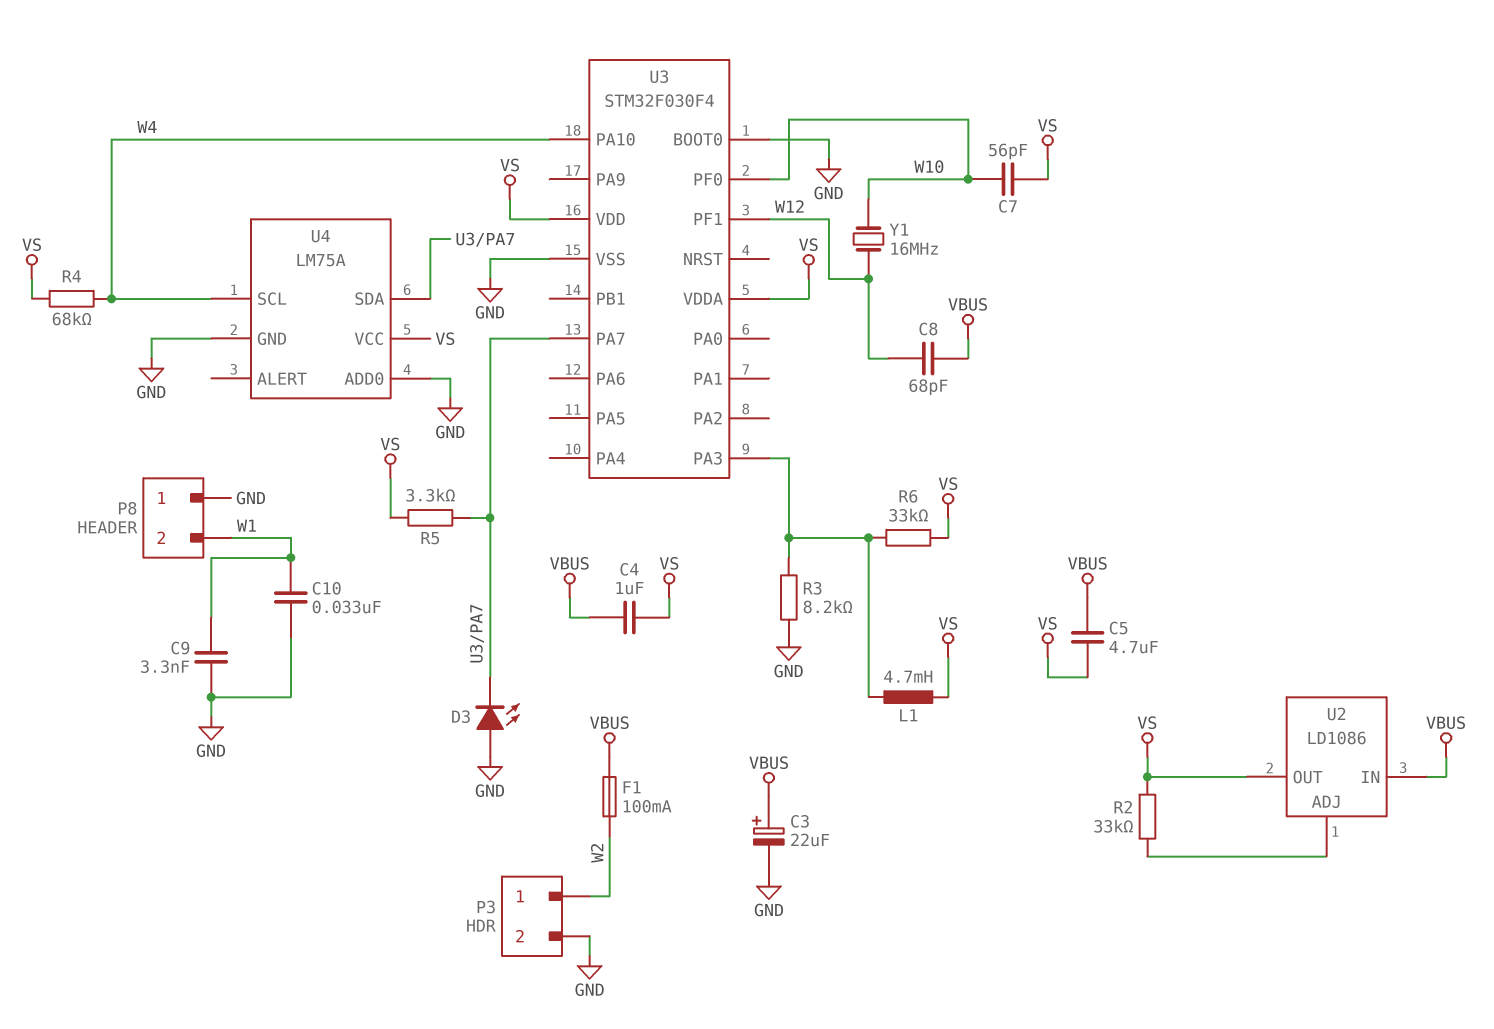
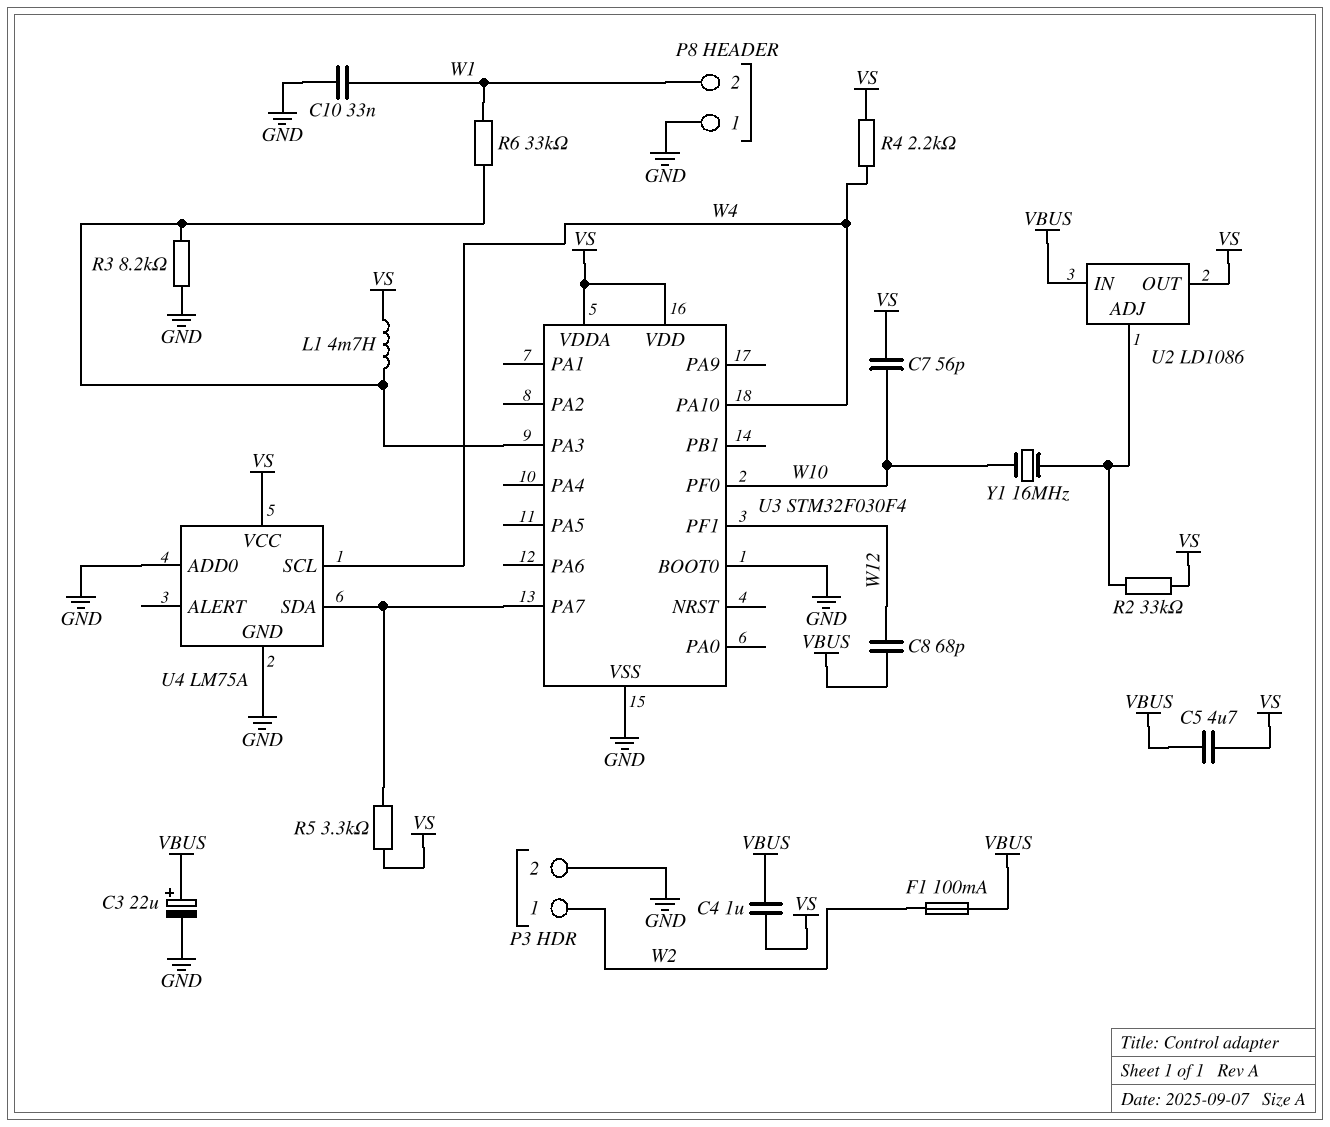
C9: 3.3nF (GND, W1) -> none
D3: LED (A GND, K U3/PA7) -> none
R4: 68k (VS, W4) -> 2.2k (VS, W4)
R6: 33k (U3/PA3, VS) -> 33k (U3/PA3, W1)
Y1: 16MHz (W10, W12) -> 16MHz (U2/ADJ, W10)

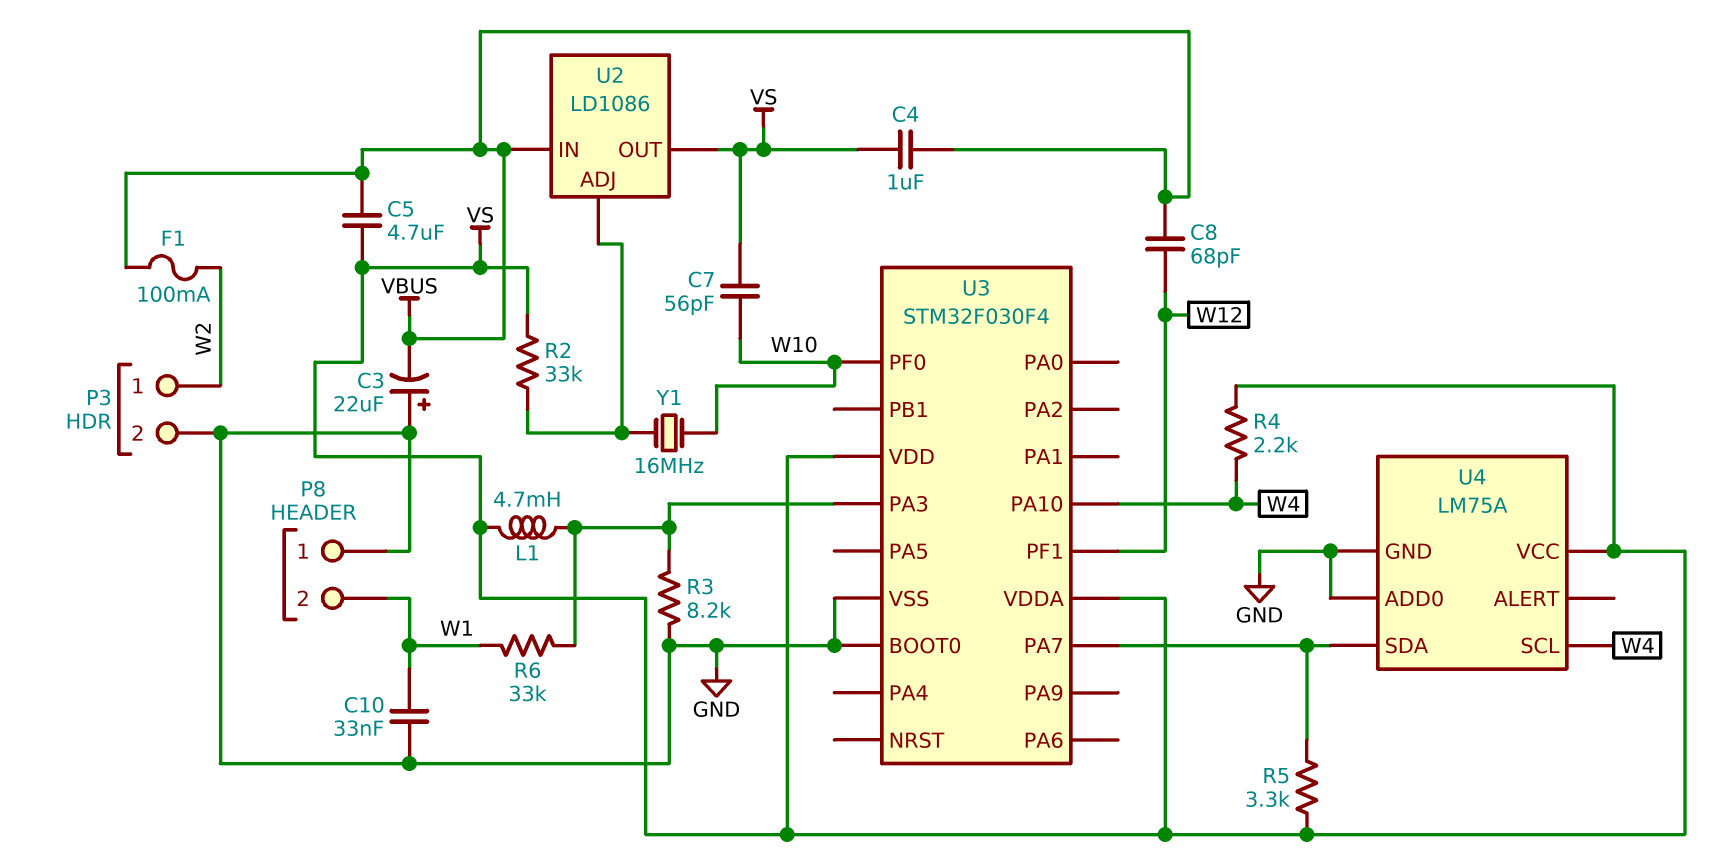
C3: 22uF (plus VBUS, minus GND) -> 22uF (plus GND, minus VBUS)

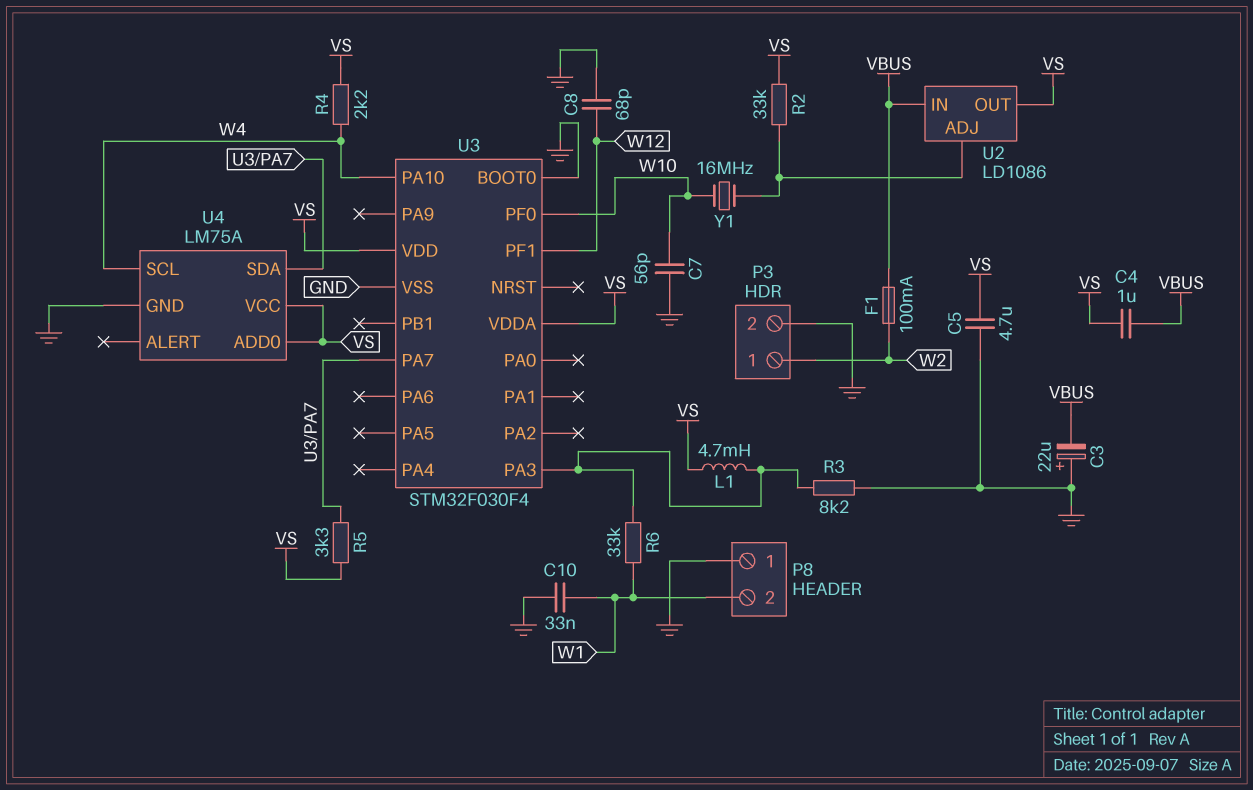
C5: 4.7uF (VBUS, VS) -> 4.7uF (GND, VS)
C7: 56pF (VS, W10) -> 56pF (GND, W10)
C8: 68pF (VBUS, W12) -> 68pF (GND, W12)
U4 pin ADD0: GND -> VS

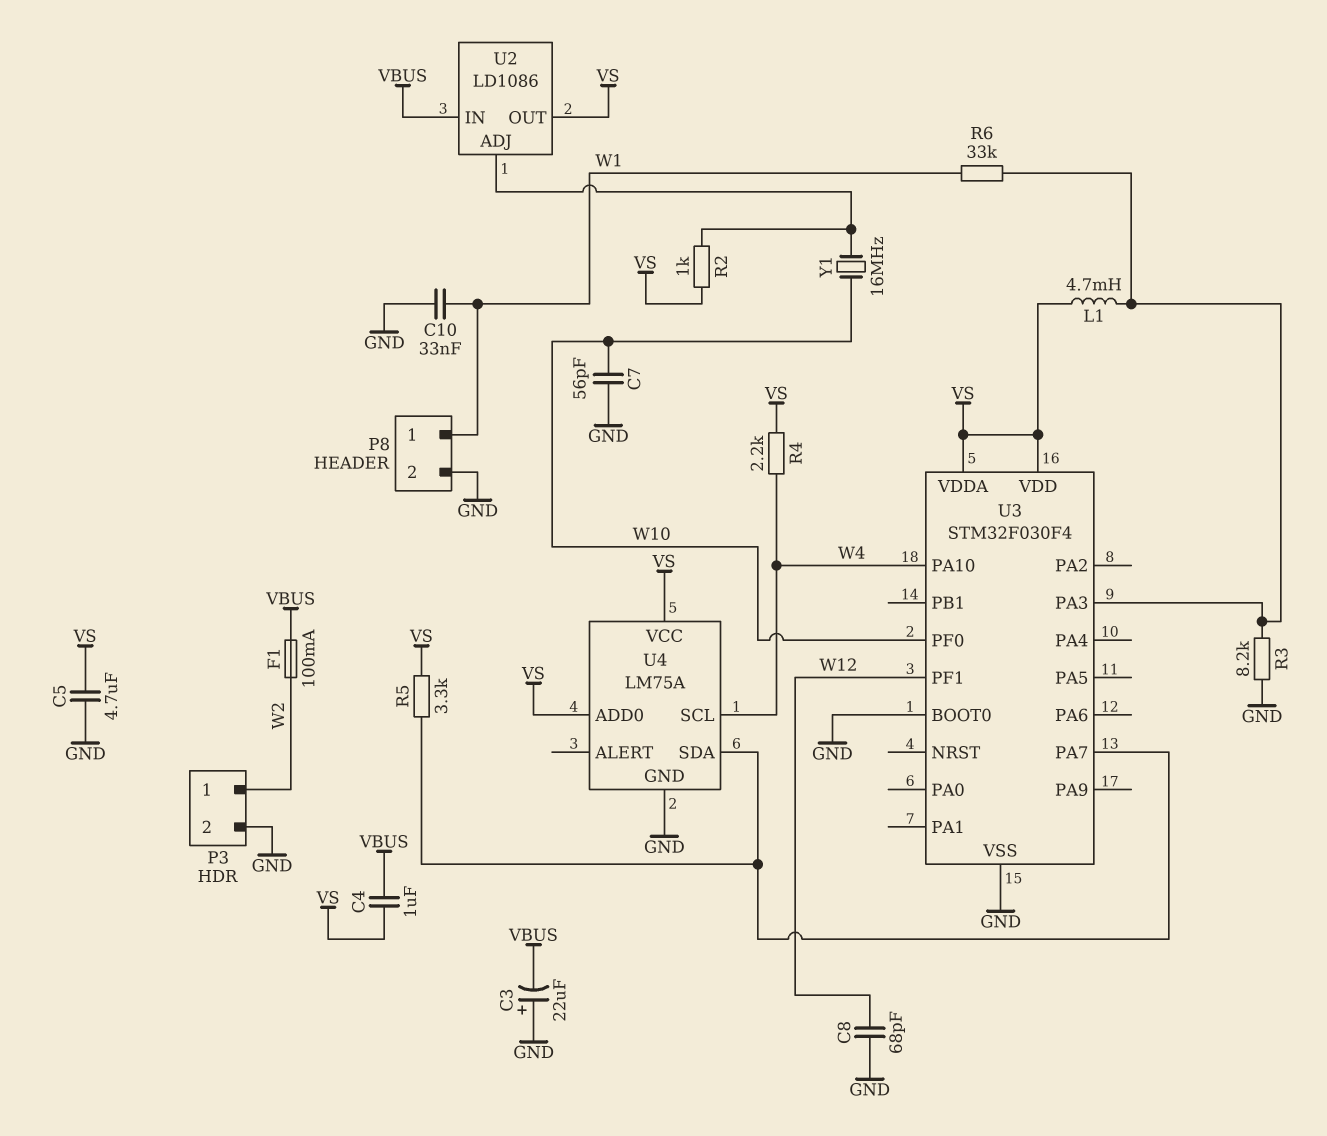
P8 pin 1: GND -> W1
P8 pin 2: W1 -> GND
R2: 33k (U2/ADJ, VS) -> 1k (U2/ADJ, VS)

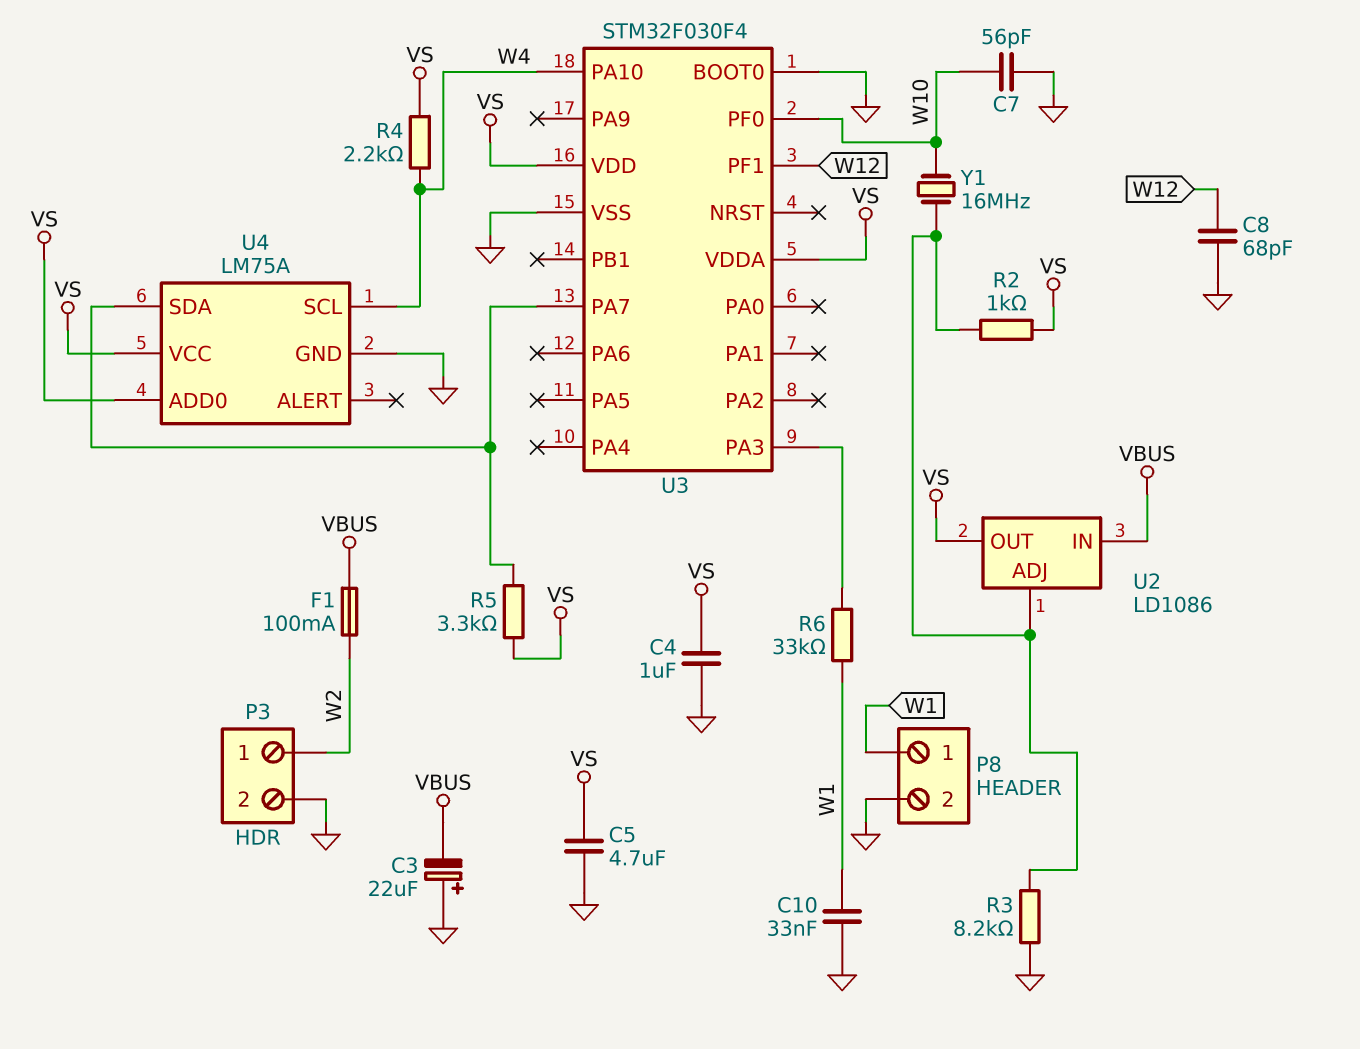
C4: 1uF (VBUS, VS) -> 1uF (GND, VS)
L1: 4.7mH (U3/PA3, VS) -> none
R3: 8.2k (GND, U3/PA3) -> 8.2k (GND, U2/ADJ)

